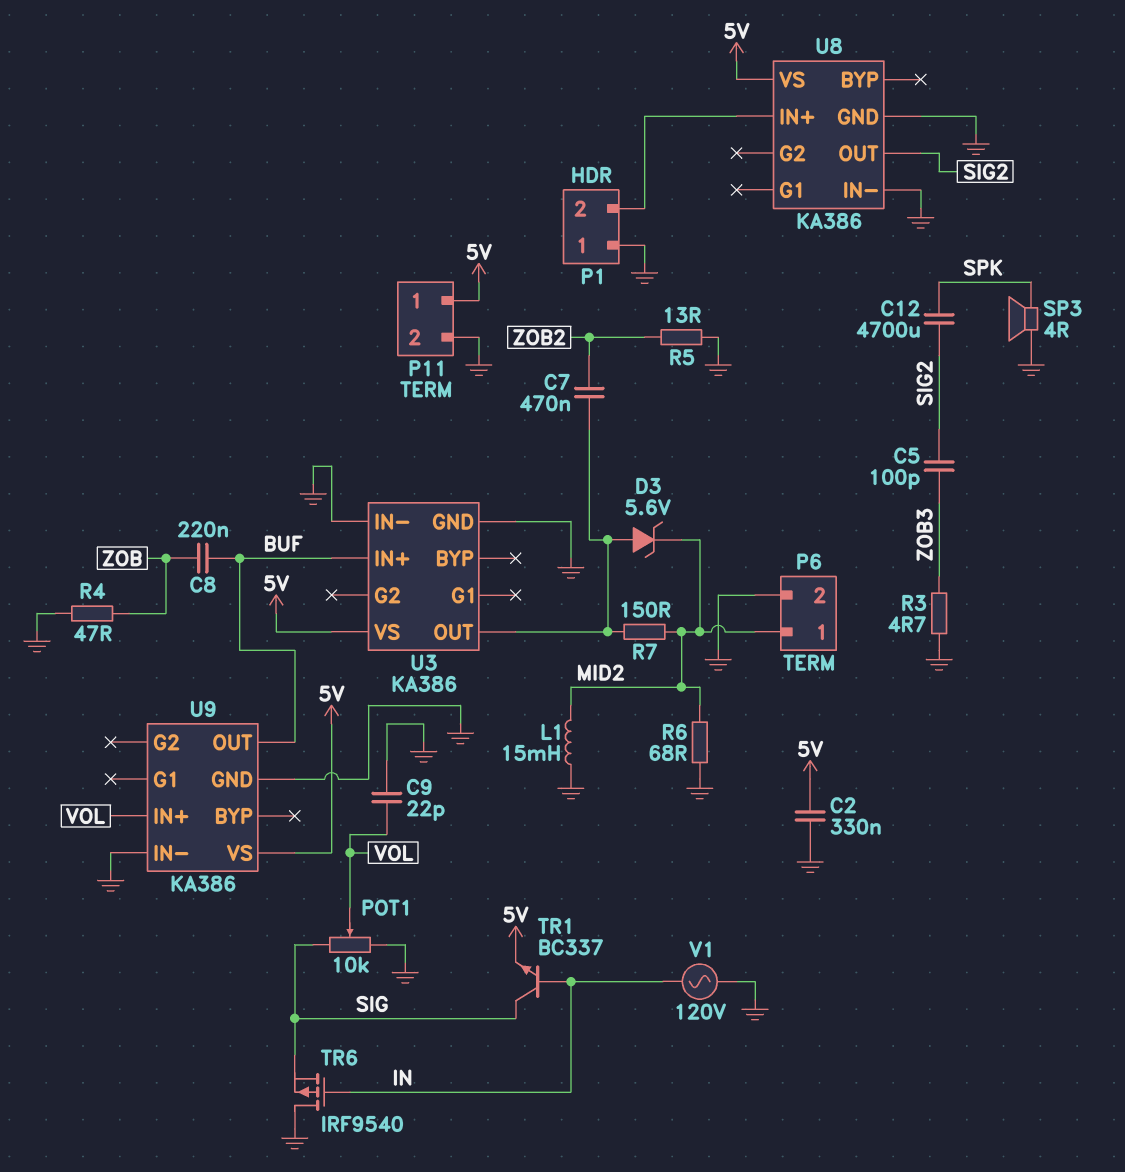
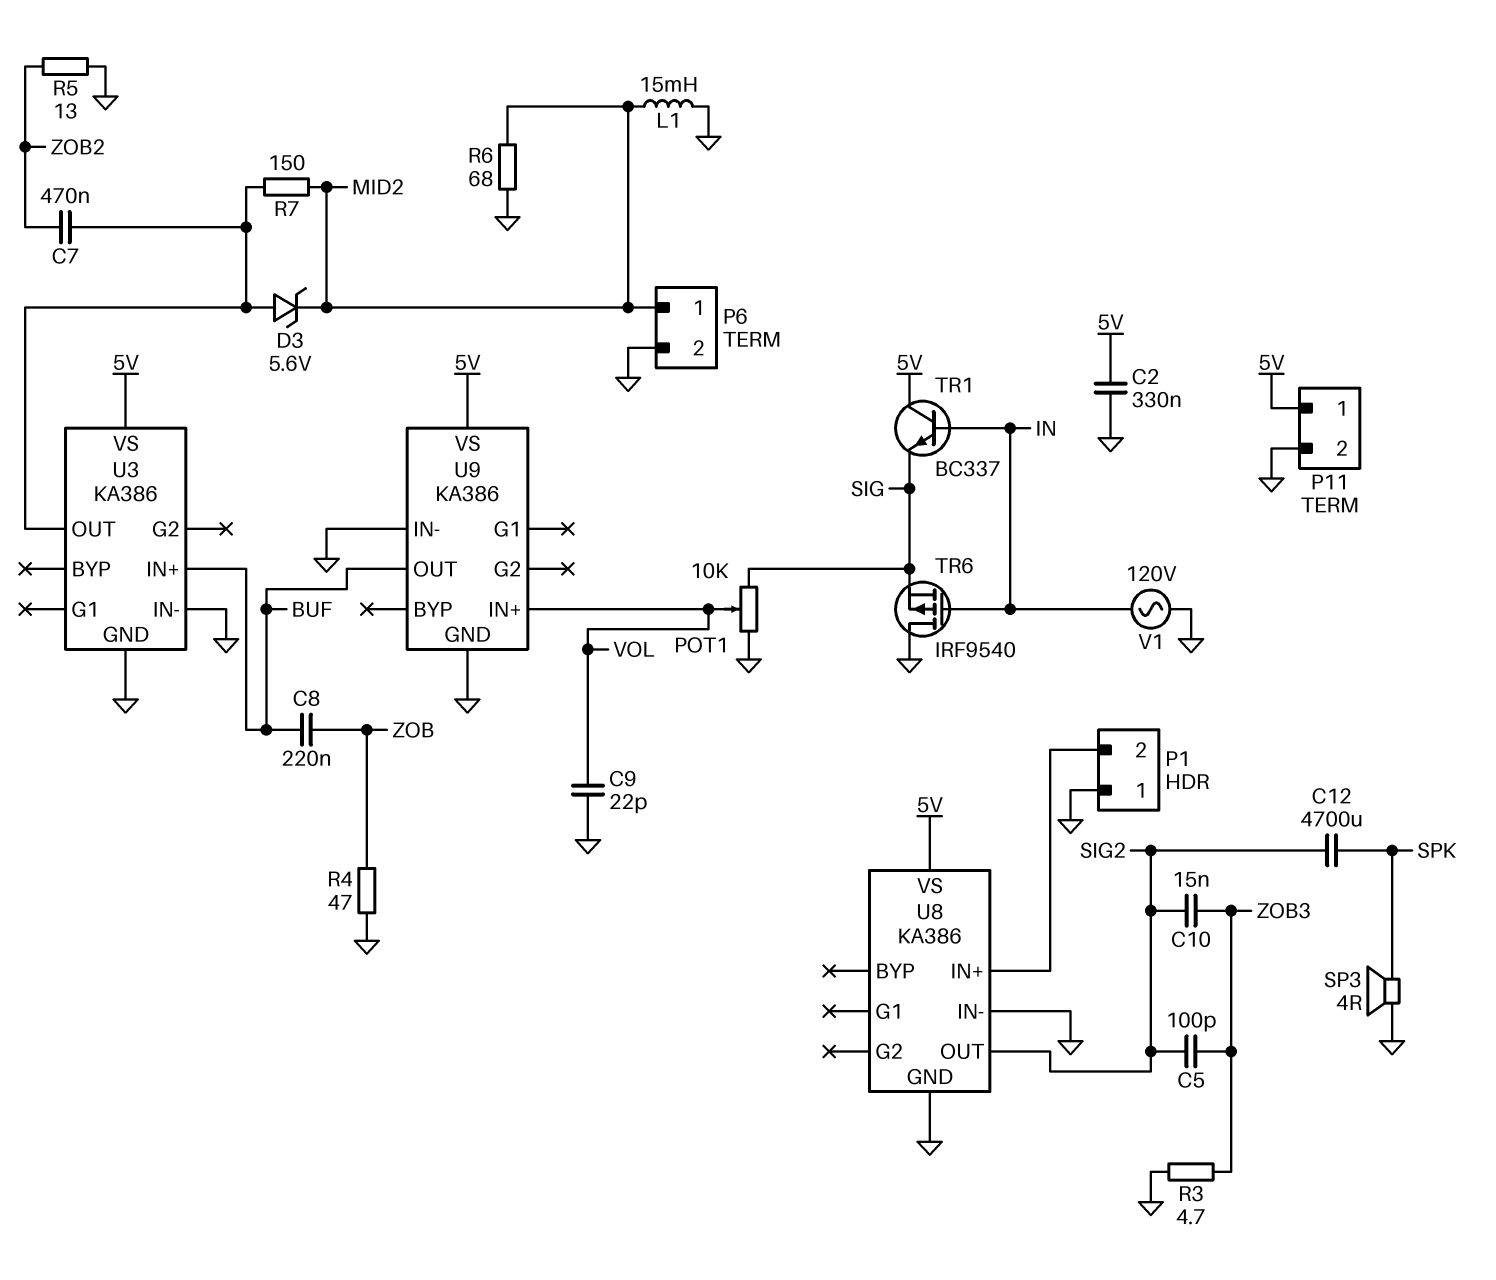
C10: none -> 15nF (SIG2, ZOB3)
TR1: NPN BC337 (B IN, C SIG, E 5V) -> NPN BC337 (B IN, C 5V, E SIG)

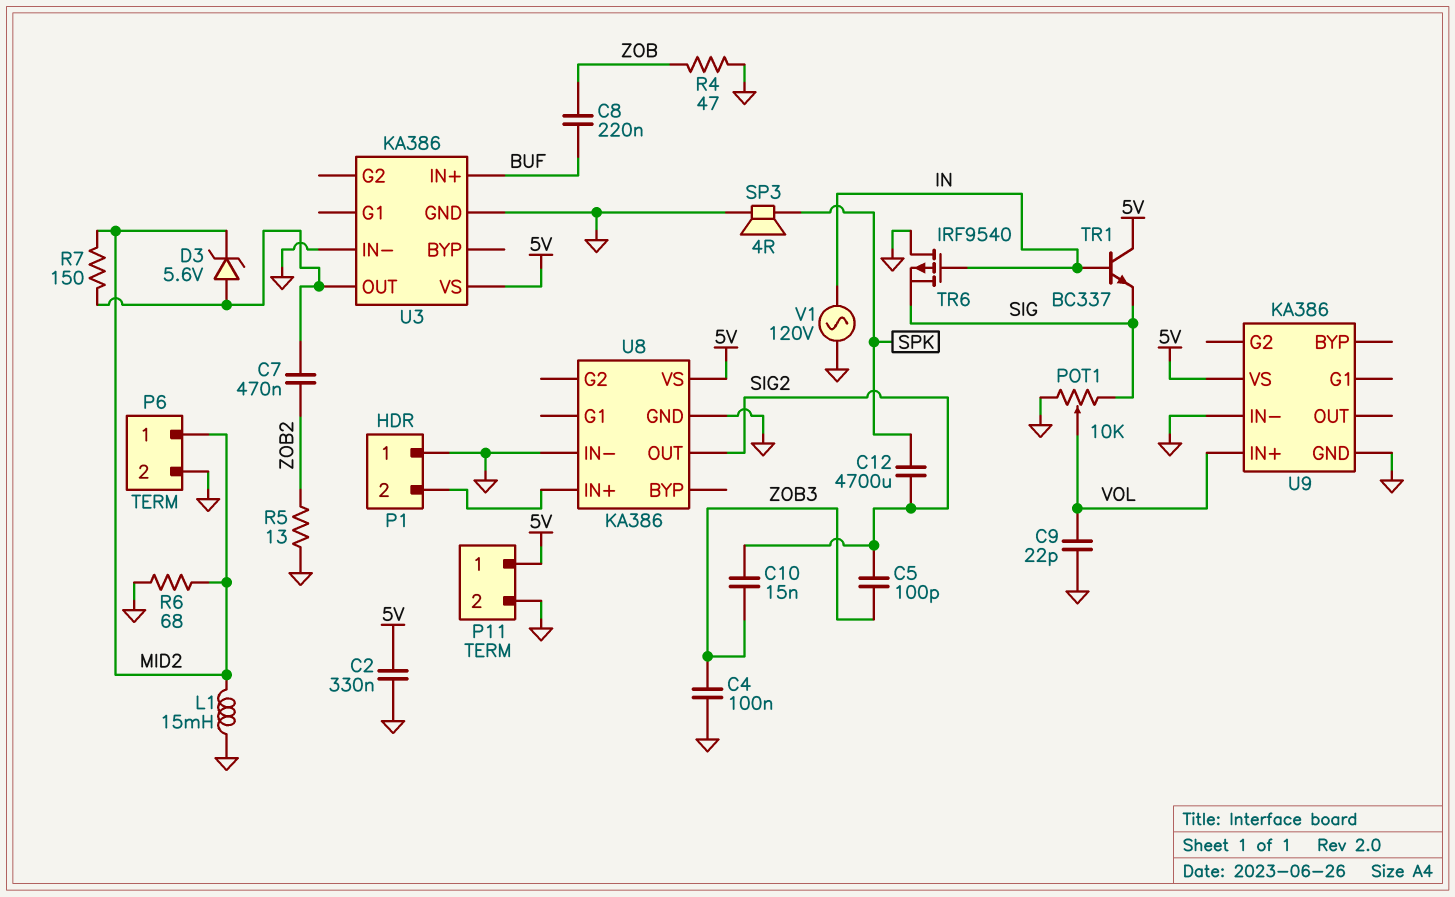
C4: none -> 100nF (GND, ZOB3)
R3: 4.7 (GND, ZOB3) -> none
U9 pin OUT: BUF -> none

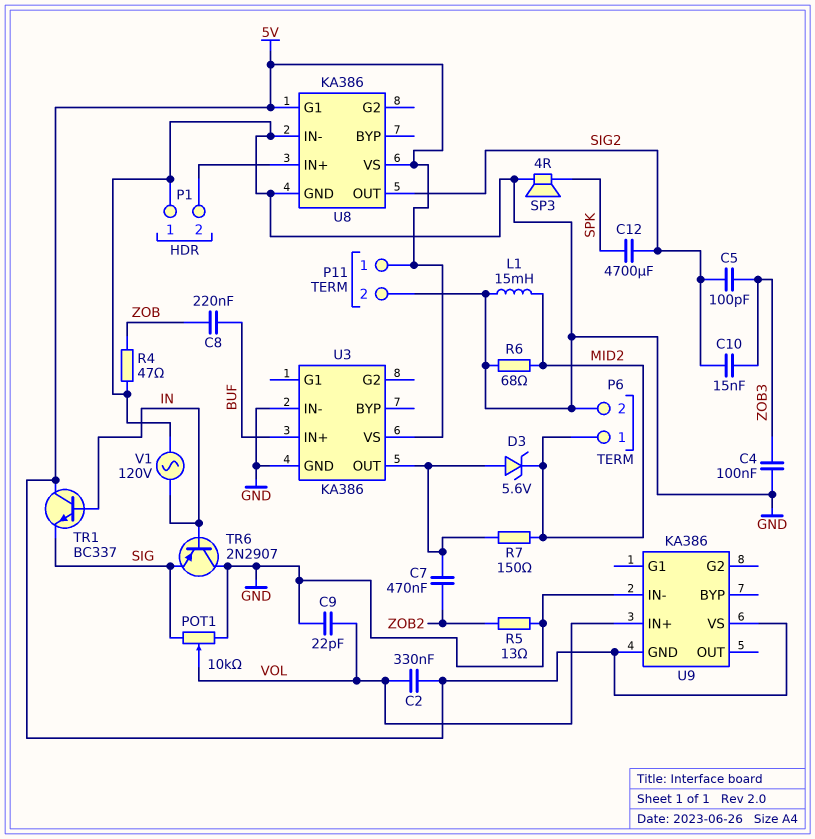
C2: 330nF (5V, GND) -> 330nF (5V, VOL)
TR6: PMOS IRF9540 (G IN, D GND, S SIG) -> PNP 2N2907 (B IN, C GND, E SIG)
U8 pin G1: none -> 5V
U9 pin GND: GND -> 5V

